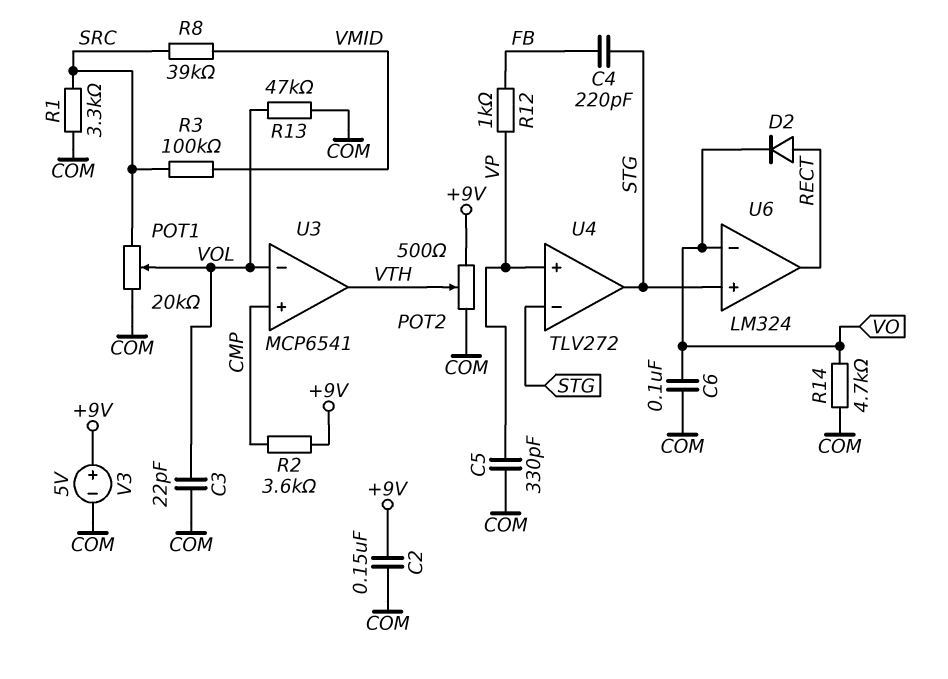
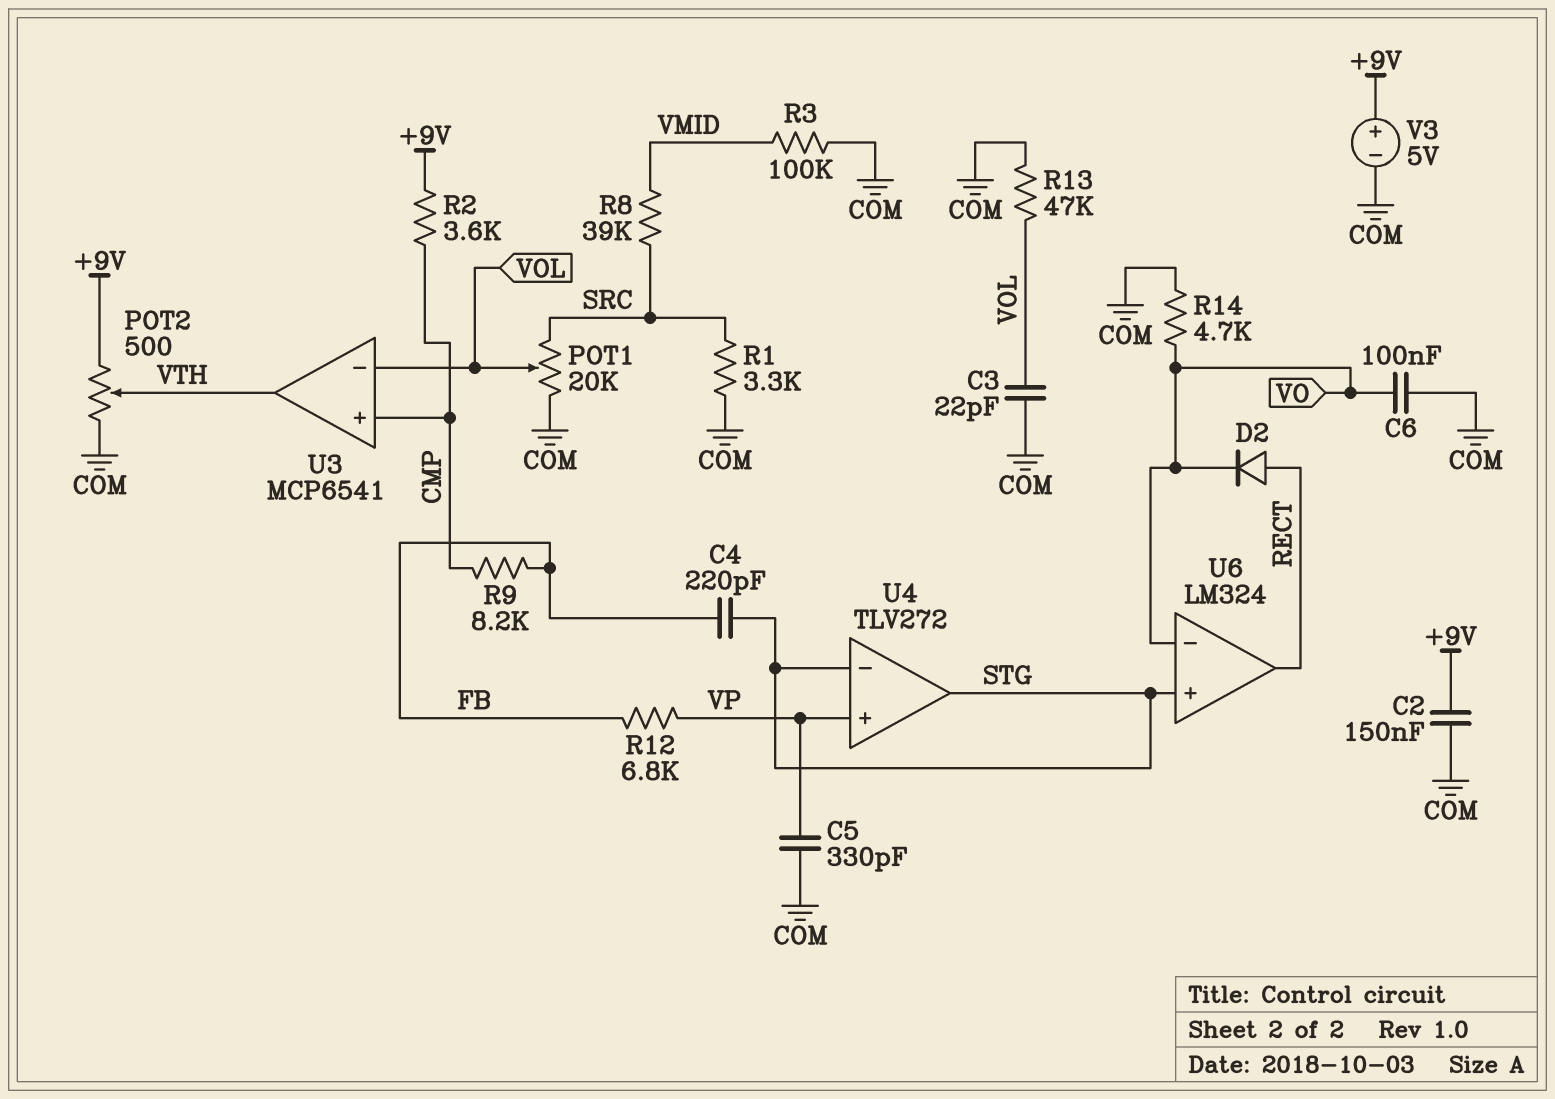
R3: 100k (SRC, VMID) -> 100k (COM, VMID)
R9: none -> 8.2k (CMP, FB)
R12: 1k (FB, VP) -> 6.8k (FB, VP)

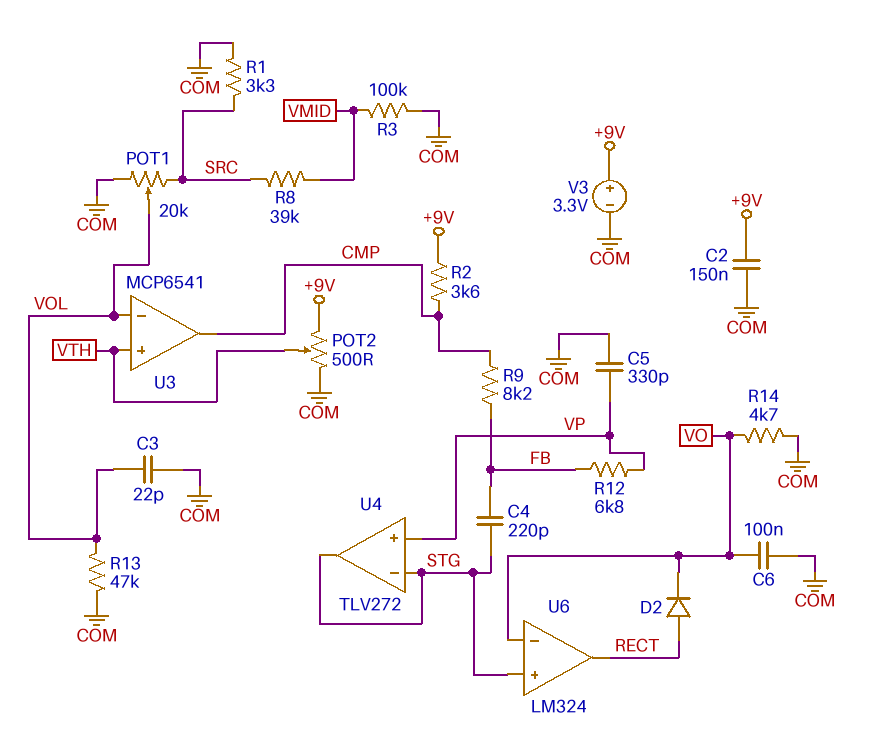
U3 pin in+: CMP -> VTH
U3 pin out: VTH -> CMP
V3: 5V (plus +9V, minus COM) -> 3.3V (plus +9V, minus COM)

